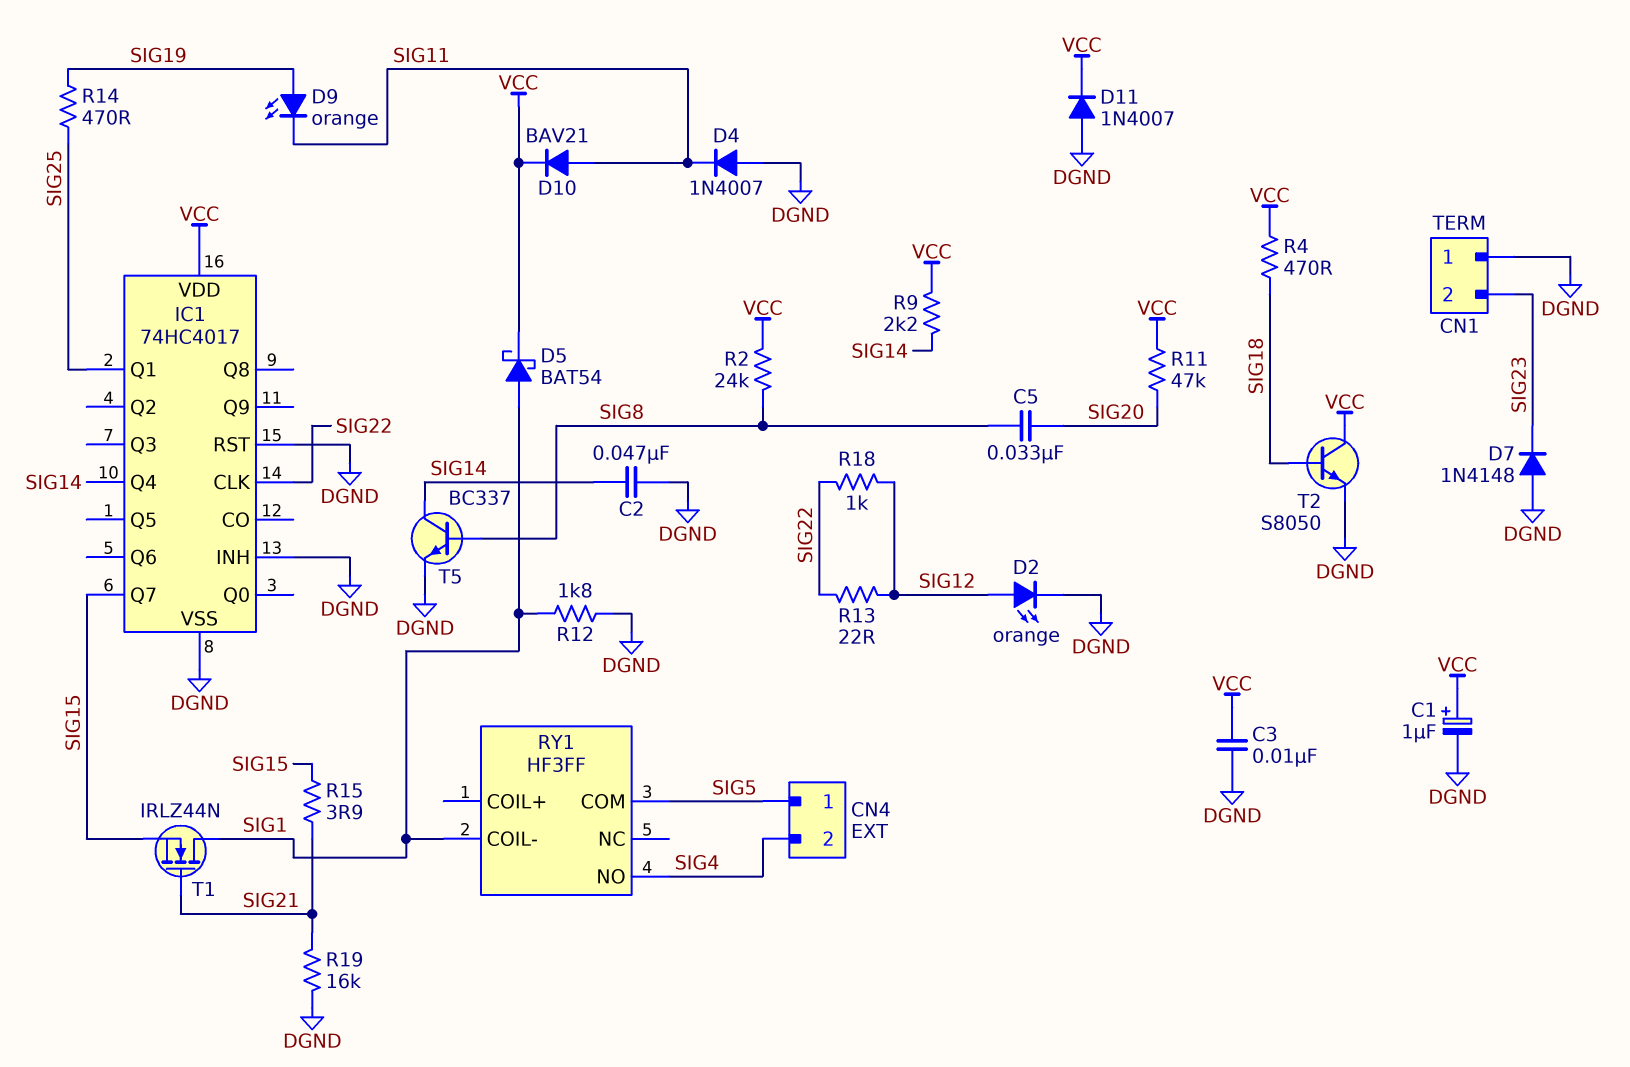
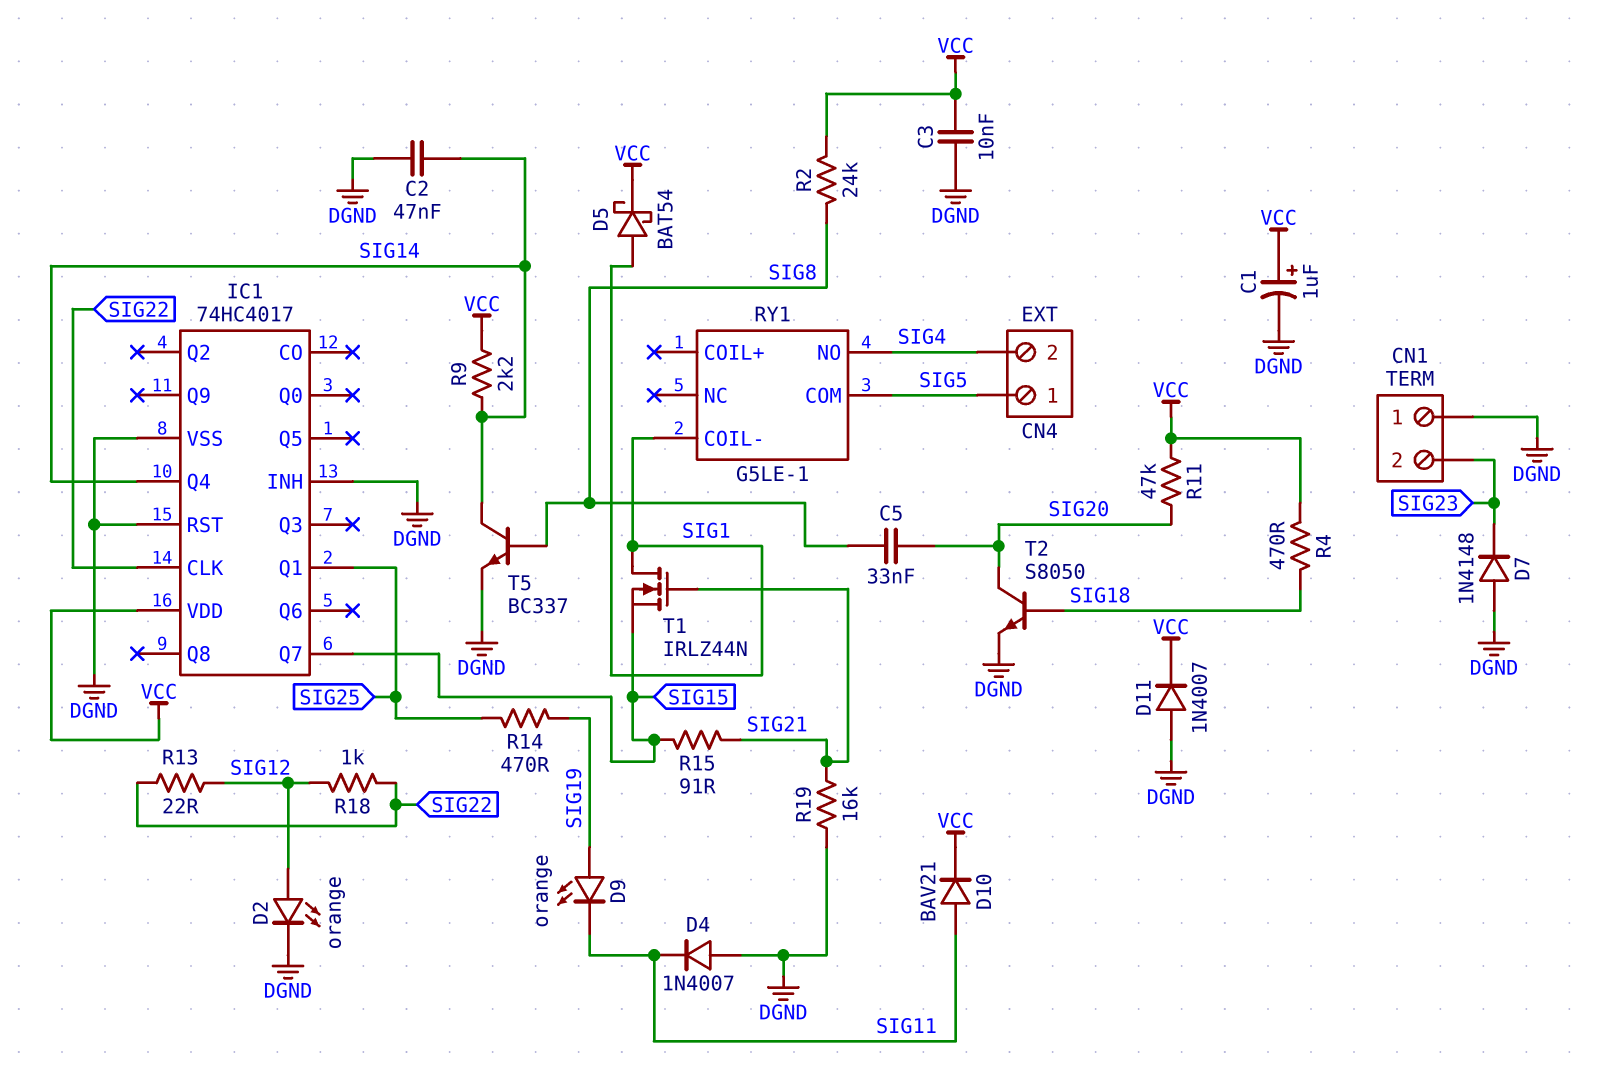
R12: 1.8k (DGND, SIG1) -> none
R15: 3.9 (SIG15, SIG21) -> 91 (SIG15, SIG21)
RY1: HF3FF -> G5LE-1
T2: NPN S8050 (B SIG18, C VCC, E DGND) -> NPN S8050 (B SIG18, C SIG20, E DGND)

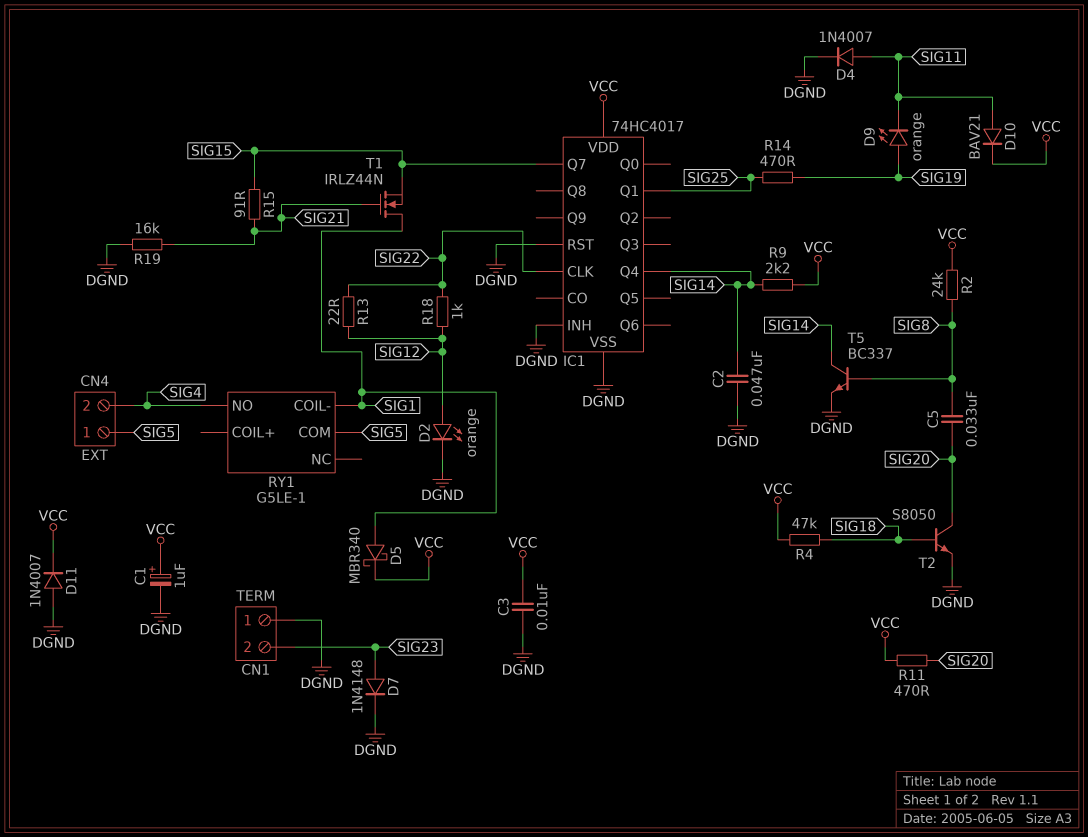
D4: diode 1N4007 (A DGND, K SIG11) -> diode 1N4007 (A SIG11, K DGND)
D5: schottky BAT54 (A SIG1, K VCC) -> schottky MBR340 (A SIG1, K VCC)
D7: diode 1N4148 (A DGND, K SIG23) -> diode 1N4148 (A SIG23, K DGND)
R4: 470 (SIG18, VCC) -> 47k (SIG18, VCC)
R11: 47k (SIG20, VCC) -> 470 (SIG20, VCC)

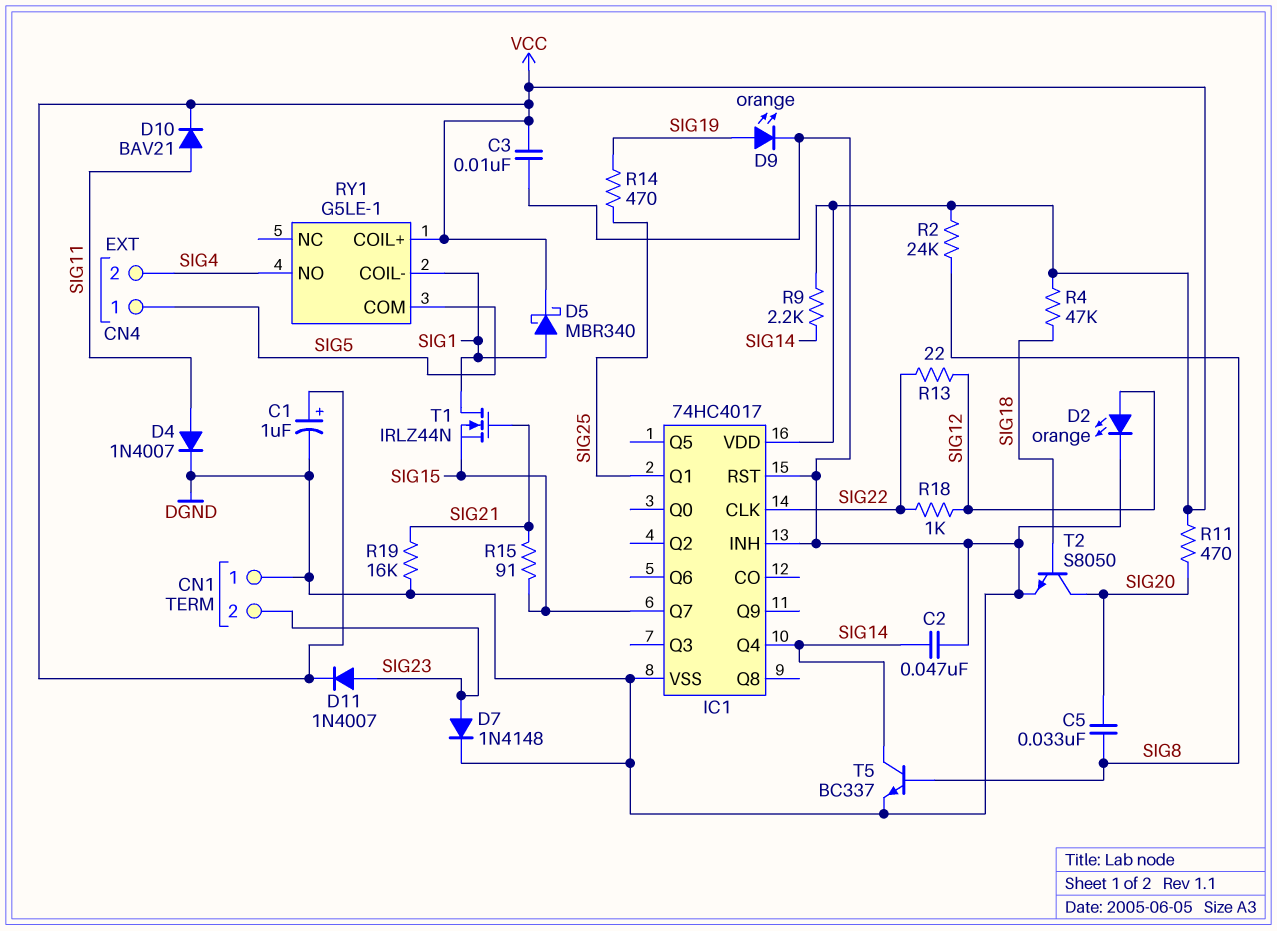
D9: LED orange (A SIG19, K SIG11) -> LED orange (A SIG19, K DGND)
D11: diode 1N4007 (A DGND, K VCC) -> diode 1N4007 (A SIG23, K VCC)
RY1 pin COIL+: none -> VCC

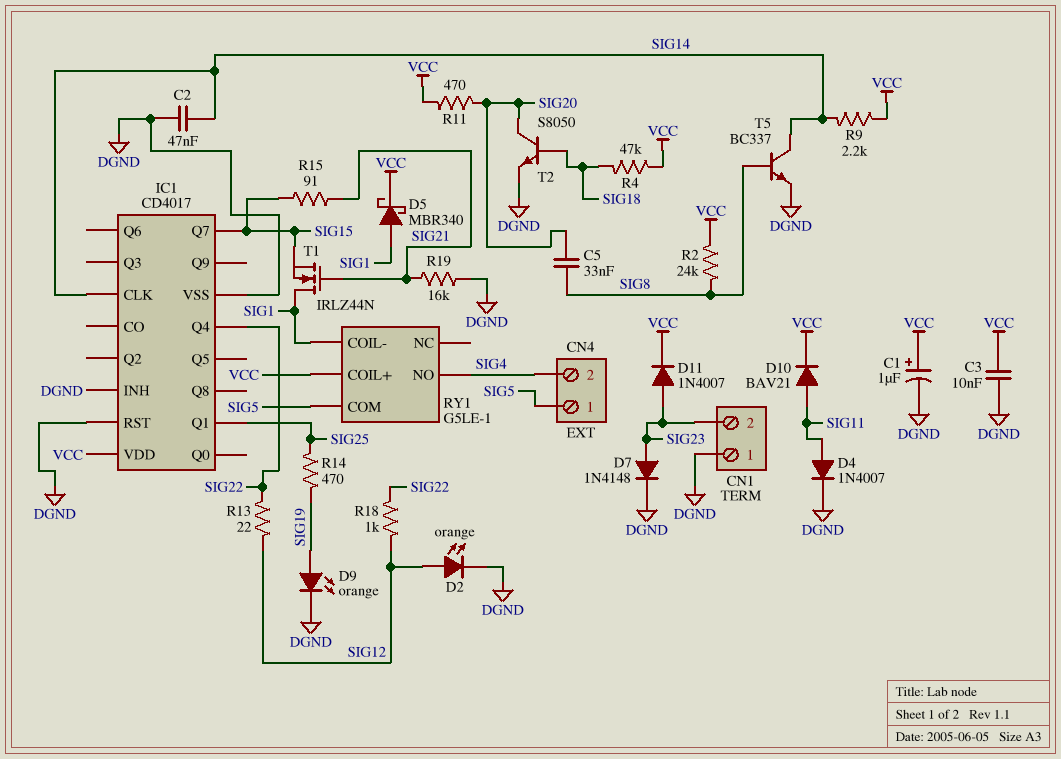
IC1: 74HC4017 -> CD4017
IC1 pin CLK: SIG22 -> SIG14
IC1 pin Q4: SIG14 -> SIG22

